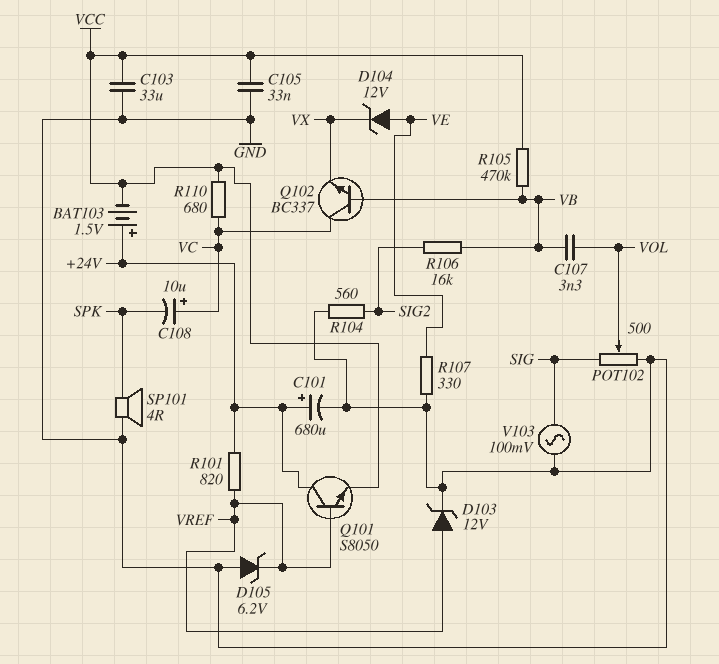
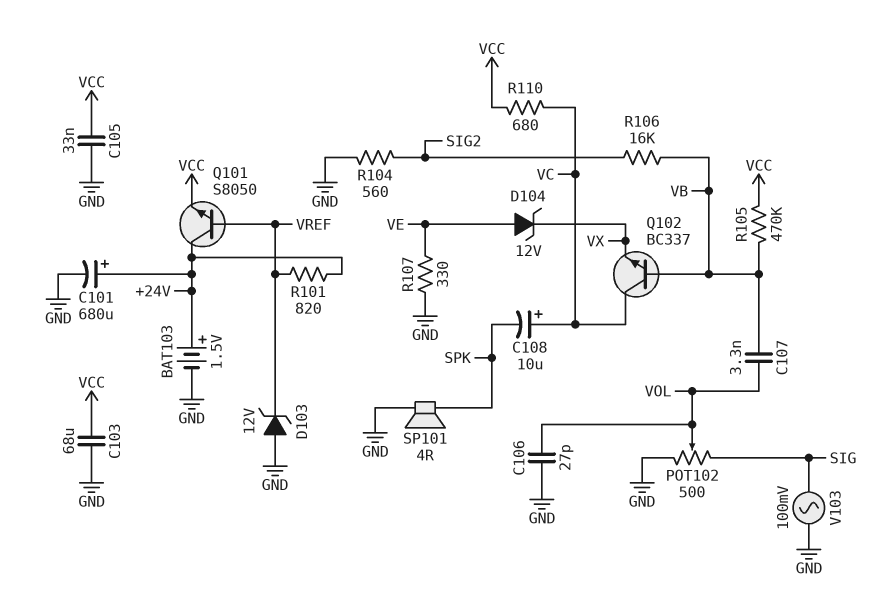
BAT103: 1.5V (plus +24V, minus VCC) -> 1.5V (plus +24V, minus GND)
C103: 33uF (GND, VCC) -> 68uF (GND, VCC)
C106: none -> 27pF (GND, VOL)
D103: zener 12V (A VREF, K GND) -> zener 12V (A GND, K VREF)
D105: zener 6.2V (A GND, K VREF) -> none

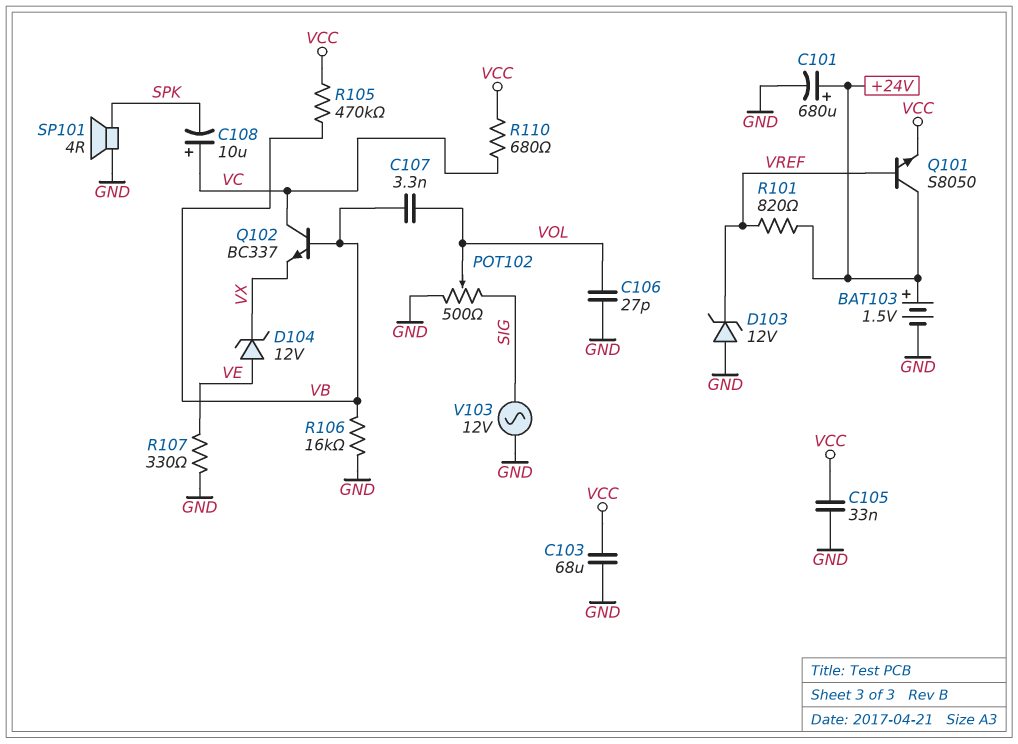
R104: 560 (GND, SIG2) -> none
R106: 16k (SIG2, VB) -> 16k (GND, VB)
V103: AC 100mV (GND, SIG) -> AC 12V (GND, SIG)

